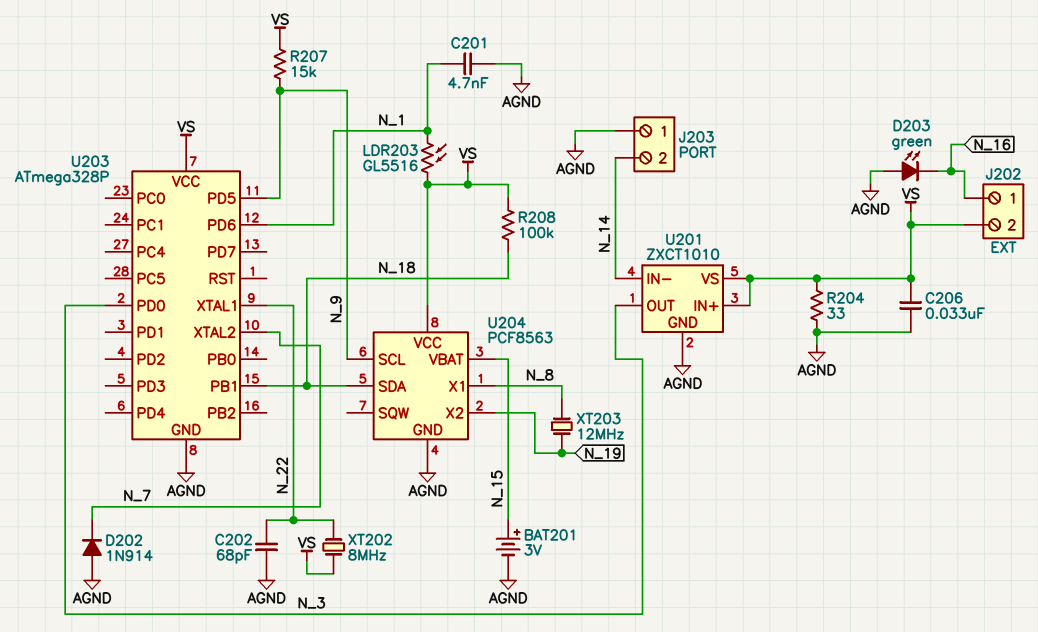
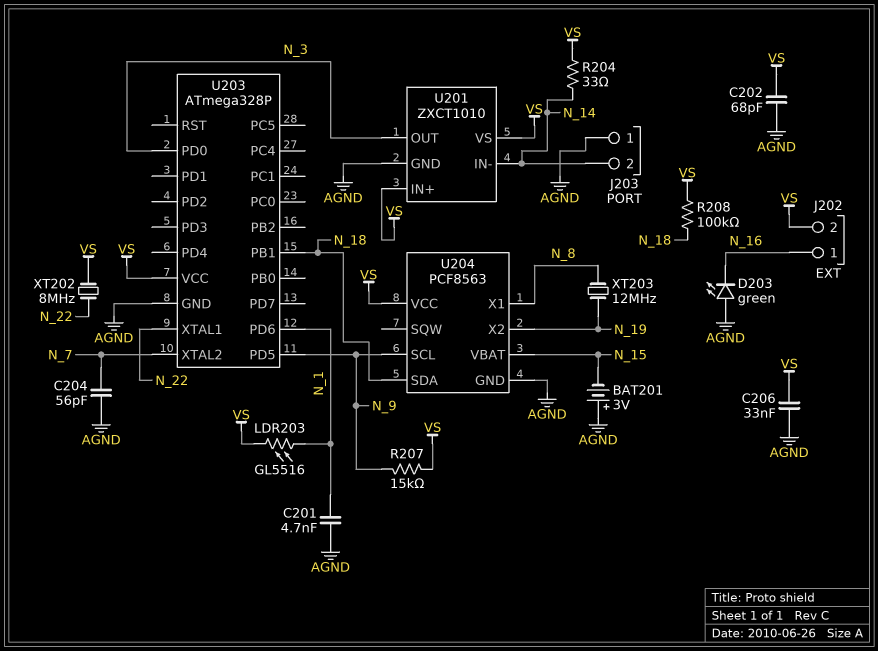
BAT201: 3V (plus N_15, minus AGND) -> 3V (plus AGND, minus N_15)
C202: 68pF (AGND, N_22) -> 68pF (AGND, VS)
C204: none -> 56pF (AGND, N_7)
D202: diode 1N914 (A AGND, K N_7) -> none
R204: 33 (AGND, VS) -> 33 (N_14, VS)

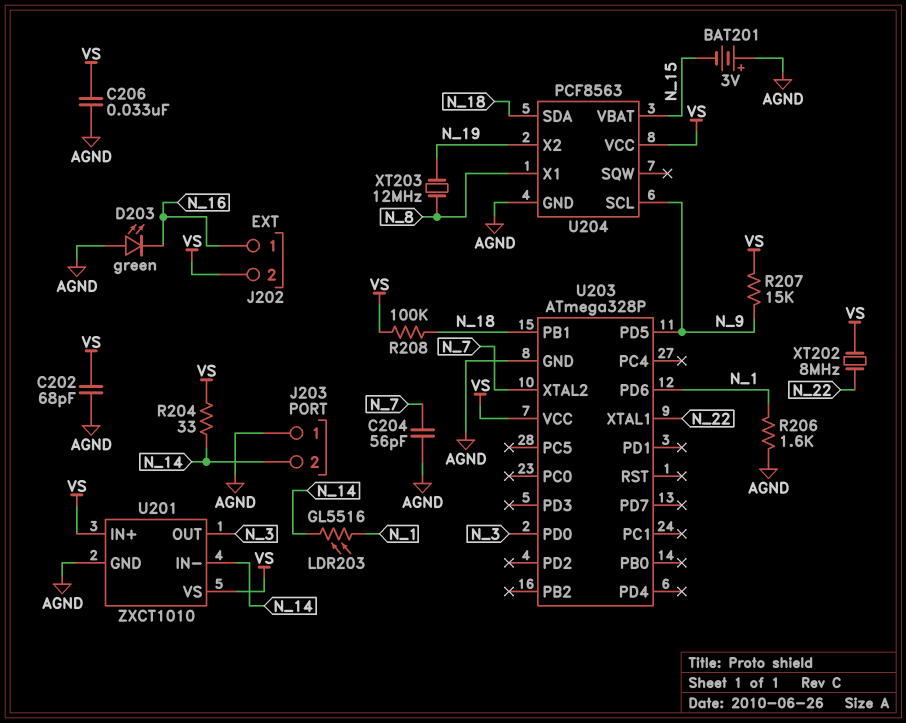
C201: 4.7nF (AGND, N_1) -> none
LDR203: GL5516 (N_1, VS) -> GL5516 (N_1, N_14)
R206: none -> 1.6k (AGND, N_1)

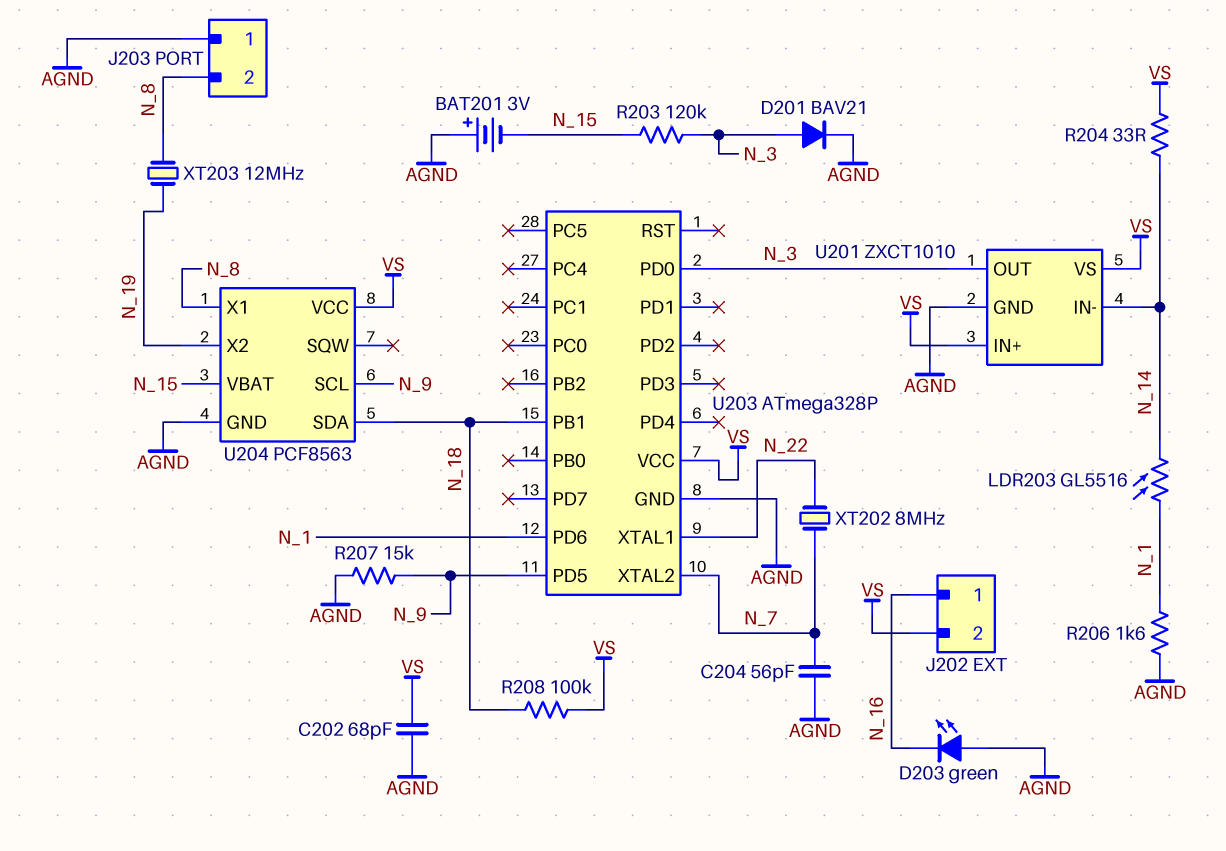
C206: 33nF (AGND, VS) -> none
D201: none -> diode BAV21 (A N_3, K AGND)
J203 pin 2: N_14 -> N_8
R203: none -> 120k (N_3, N_15)
R207: 15k (N_9, VS) -> 15k (AGND, N_9)
XT202: 8MHz (N_22, VS) -> 8MHz (N_7, N_22)

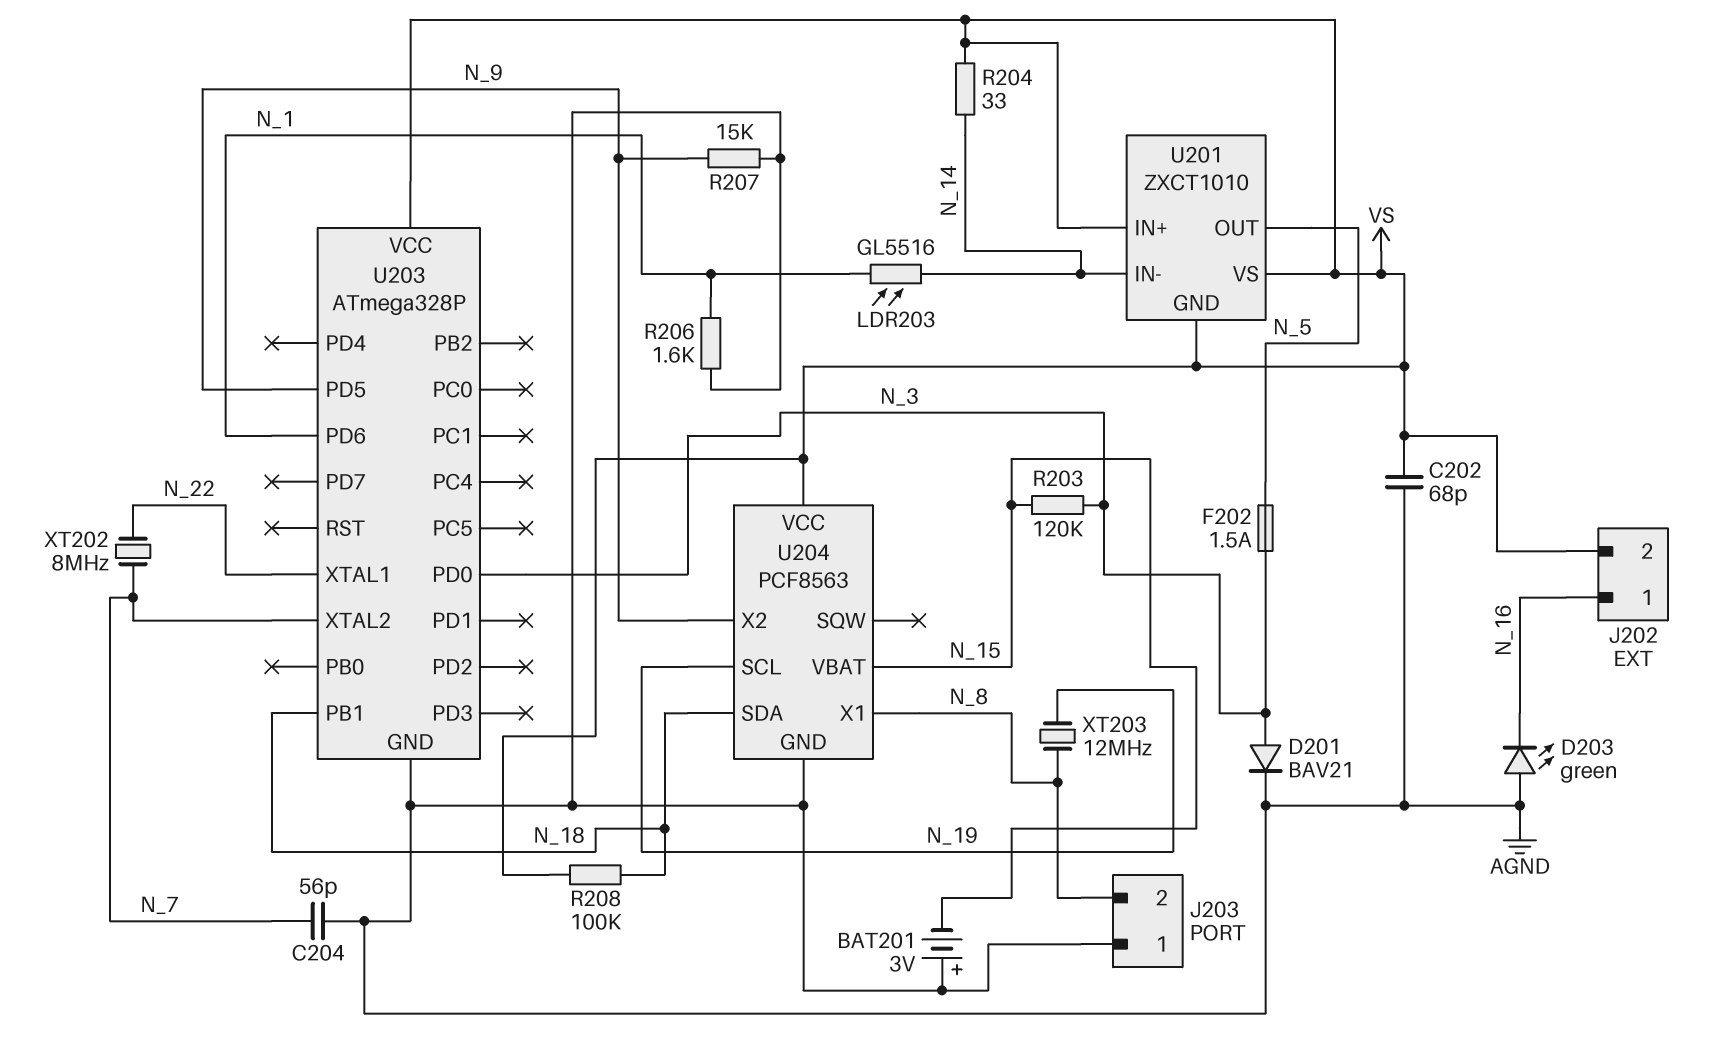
F202: none -> 1.5A (N_3, N_5)
U201 pin GND: AGND -> VS
U201 pin OUT: N_3 -> N_5
U204 pin SCL: N_9 -> N_19
U204 pin X2: N_19 -> N_9

